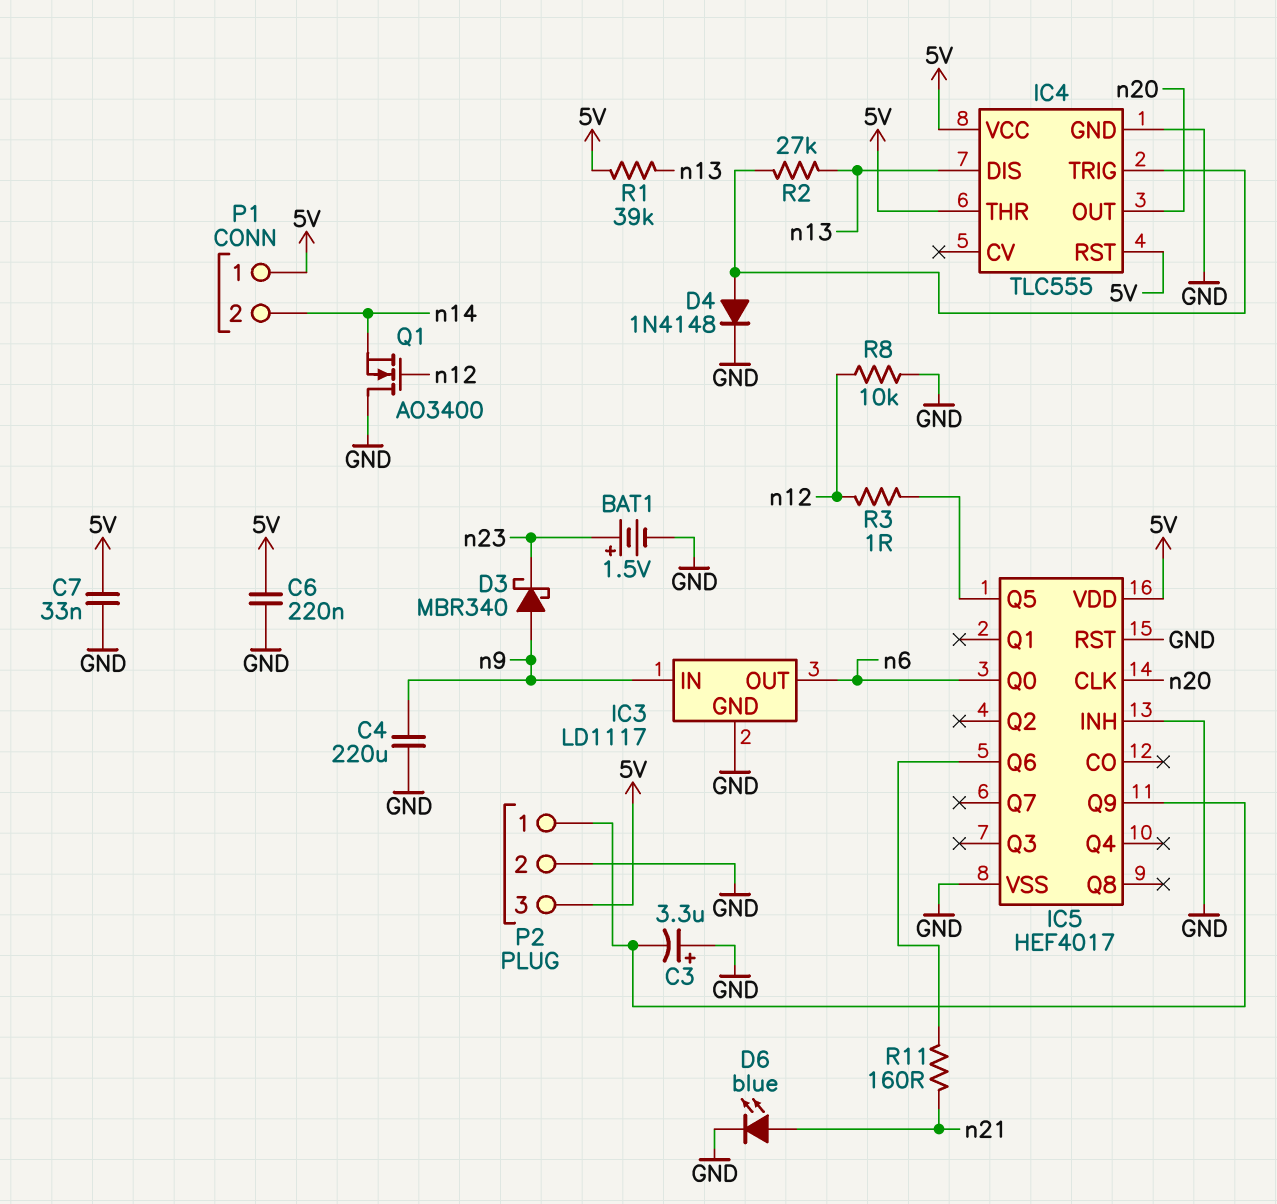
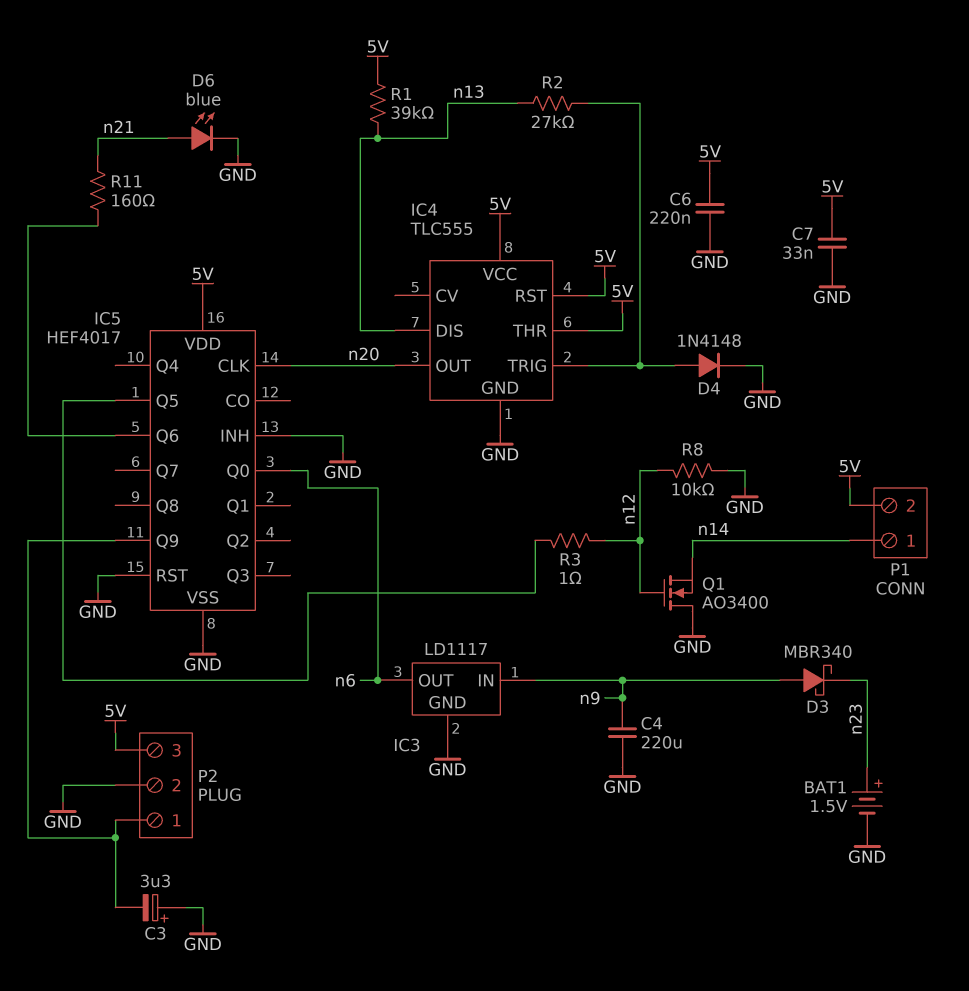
P1 pin 1: 5V -> n14
P1 pin 2: n14 -> 5V

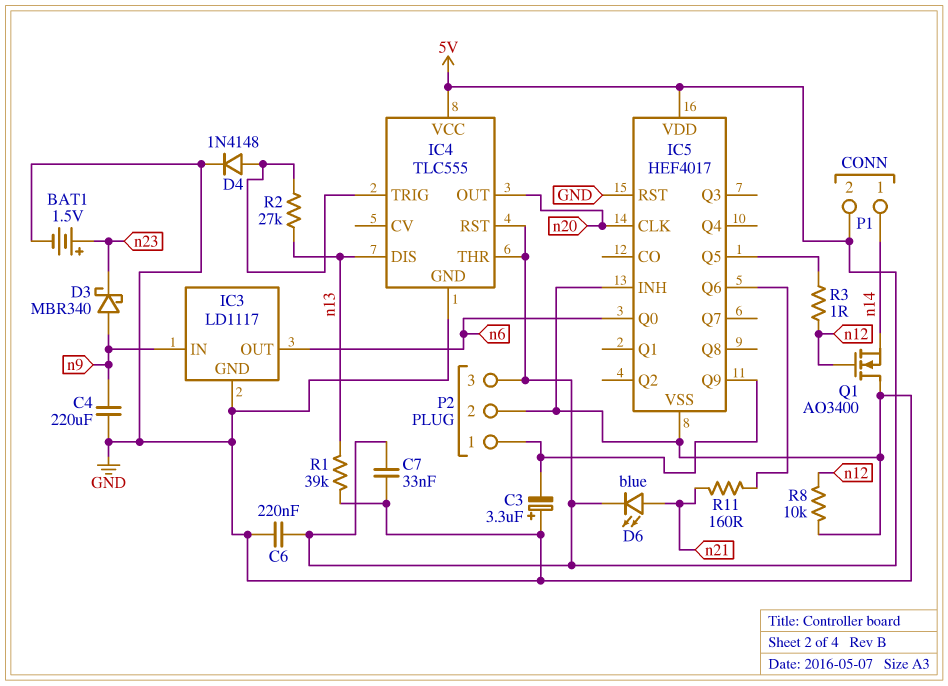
D6: LED blue (A n21, K GND) -> LED blue (A n21, K 5V)
R1: 39k (5V, n13) -> 39k (GND, n13)

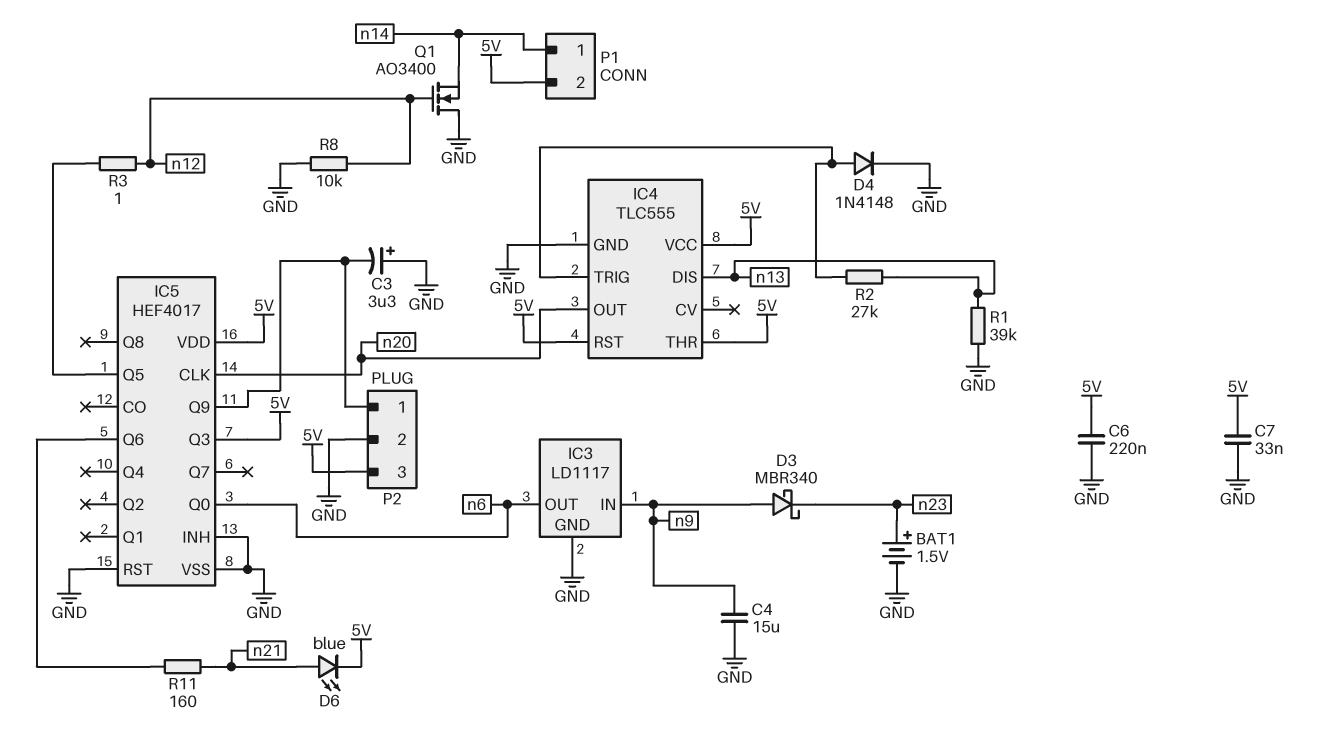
C4: 220uF (GND, n9) -> 15uF (GND, n9)
IC5 pin Q3: none -> 5V

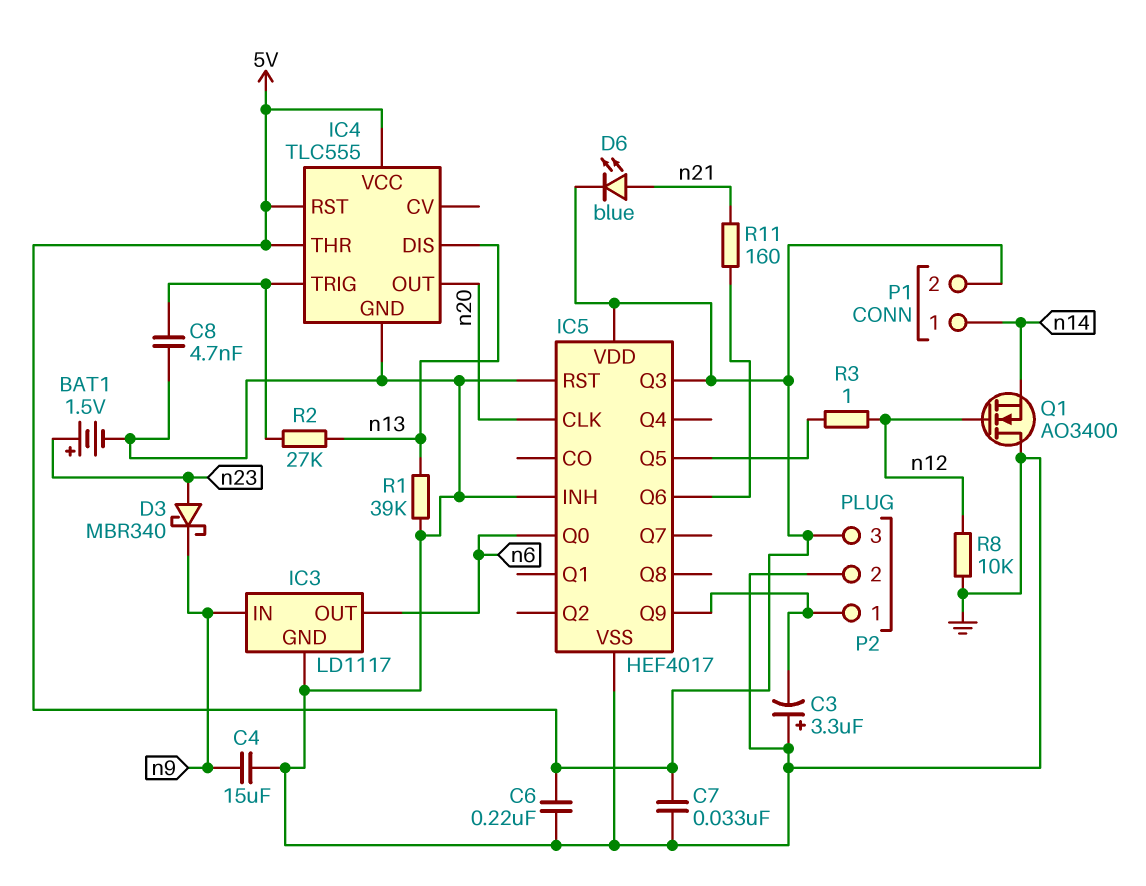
C8: none -> 4.7nF (GND, IC4/TRIG)
D3: schottky MBR340 (A n9, K n23) -> schottky MBR340 (A n23, K n9)
D4: diode 1N4148 (A IC4/TRIG, K GND) -> none

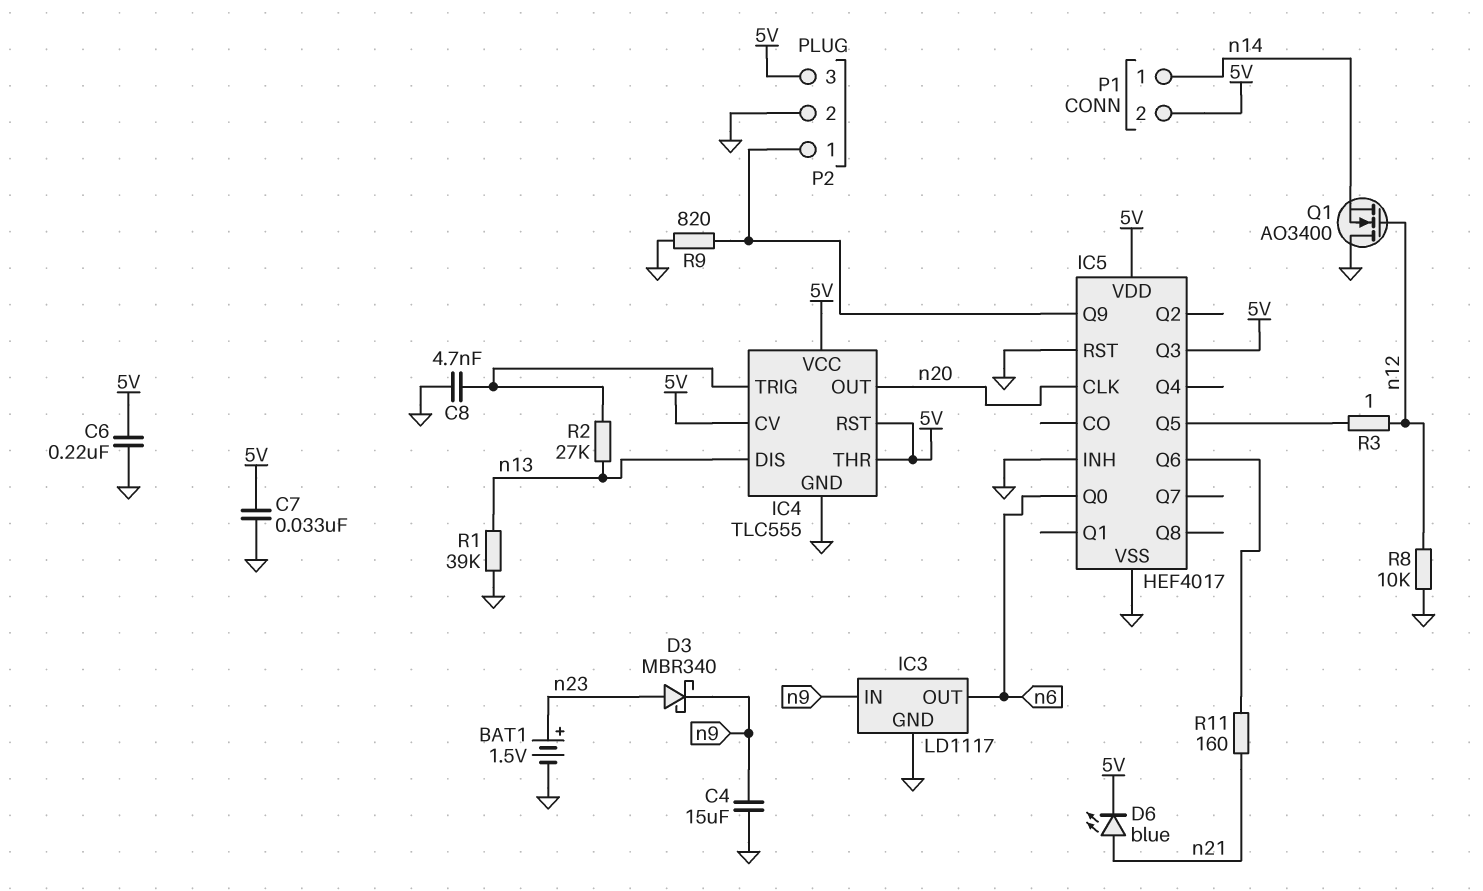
C3: 3.3uF (plus GND, minus IC5/Q9) -> none
IC4 pin CV: none -> 5V
R9: none -> 820 (GND, IC5/Q9)

